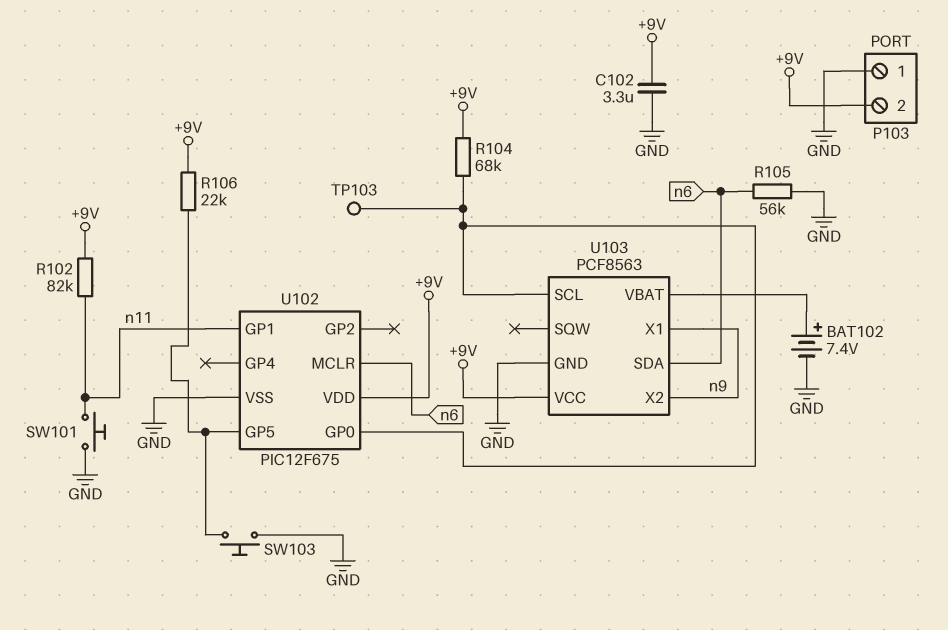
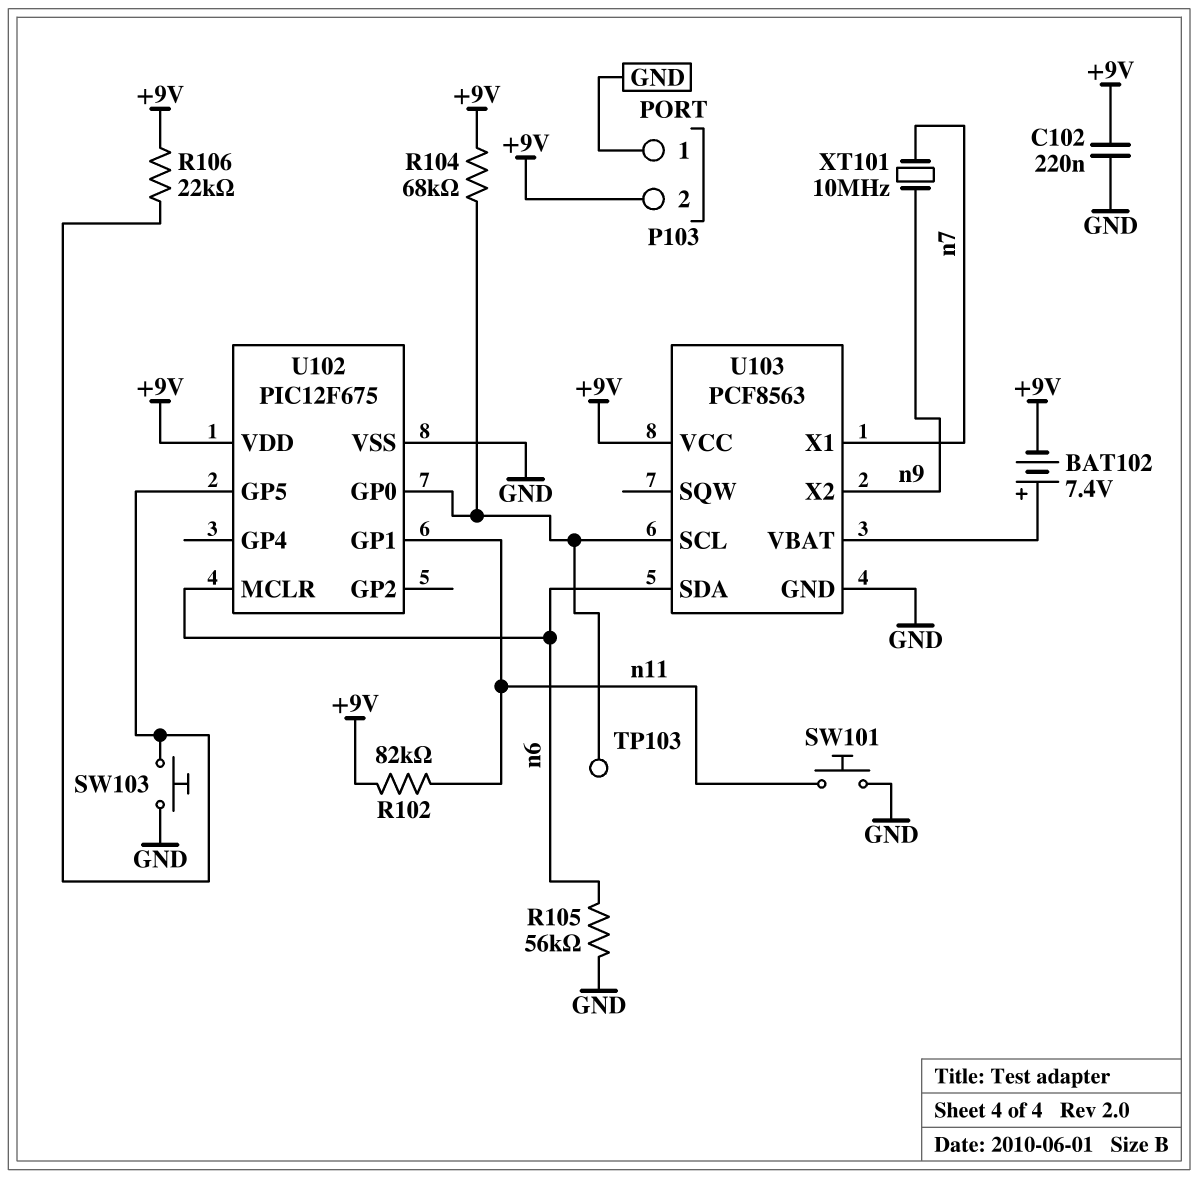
BAT102: 7.4V (plus U103/VBAT, minus GND) -> 7.4V (plus U103/VBAT, minus +9V)
C102: 3.3uF (+9V, GND) -> 220nF (+9V, GND)
U103 pin X1: n9 -> n7
XT101: none -> 10MHz (n7, n9)

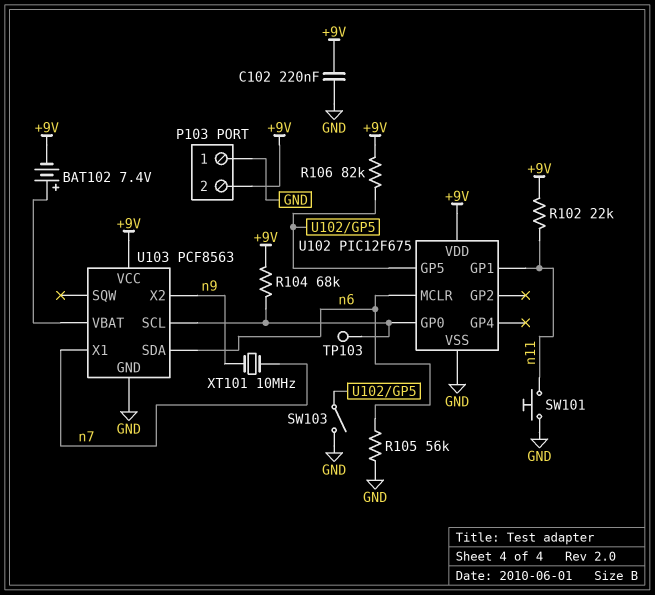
R102: 82k (+9V, n11) -> 22k (+9V, n11)
R106: 22k (+9V, U102/GP5) -> 82k (+9V, U102/GP5)
SW103: button (GND, U102/GP5) -> switch (GND, U102/GP5)

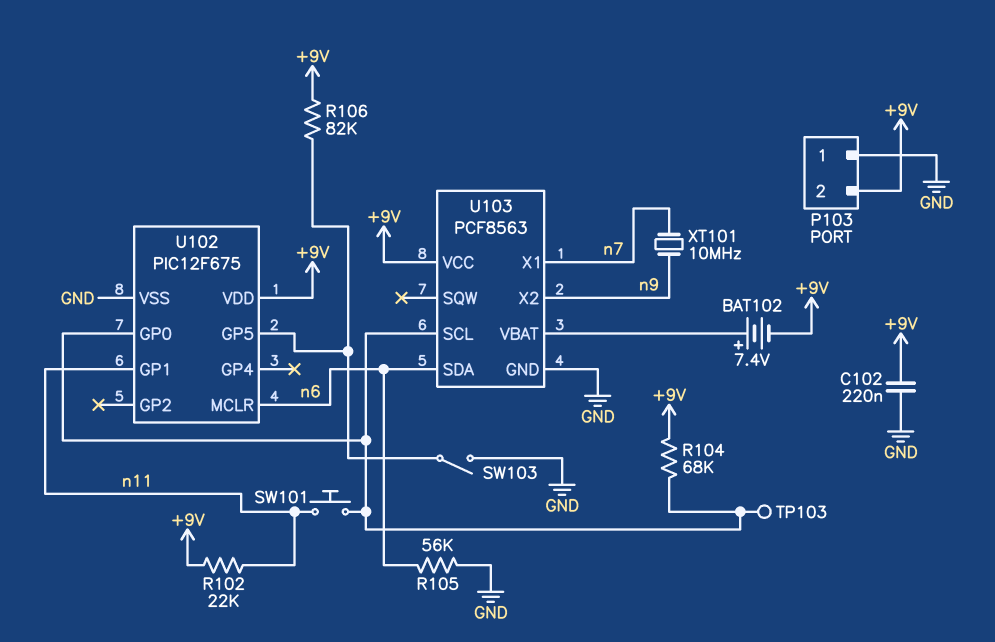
SW101: button (GND, n11) -> button (U102/GP0, n11)

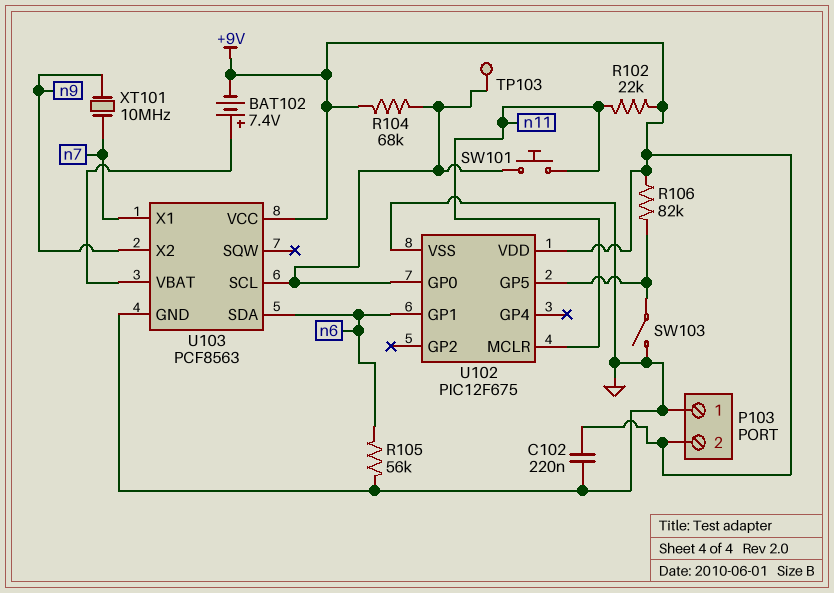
U102 pin GP1: n11 -> n6
U102 pin MCLR: n6 -> n11

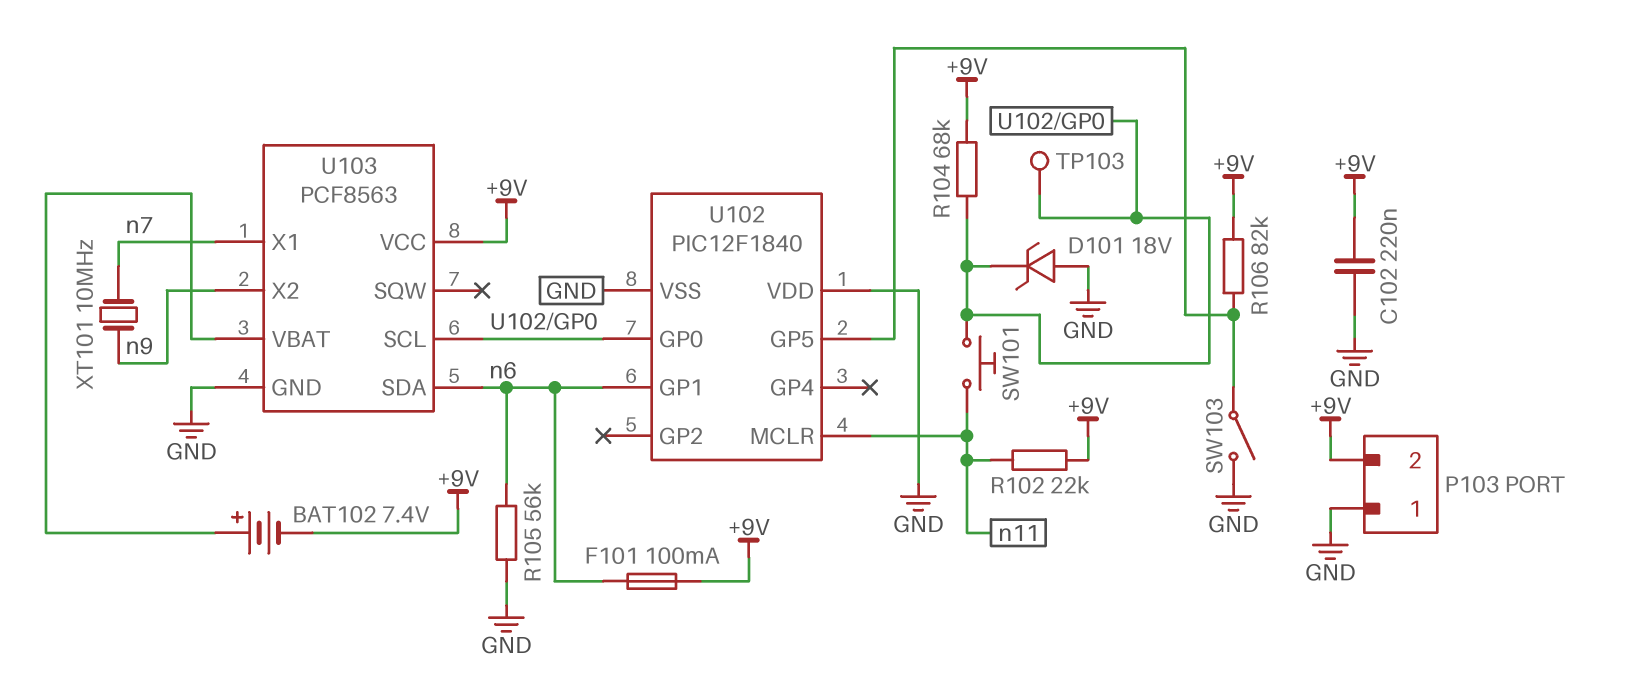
D101: none -> zener 18V (A GND, K U102/GP0)
F101: none -> 100mA (+9V, n6)
U102: PIC12F675 -> PIC12F1840
U102 pin VDD: +9V -> GND

